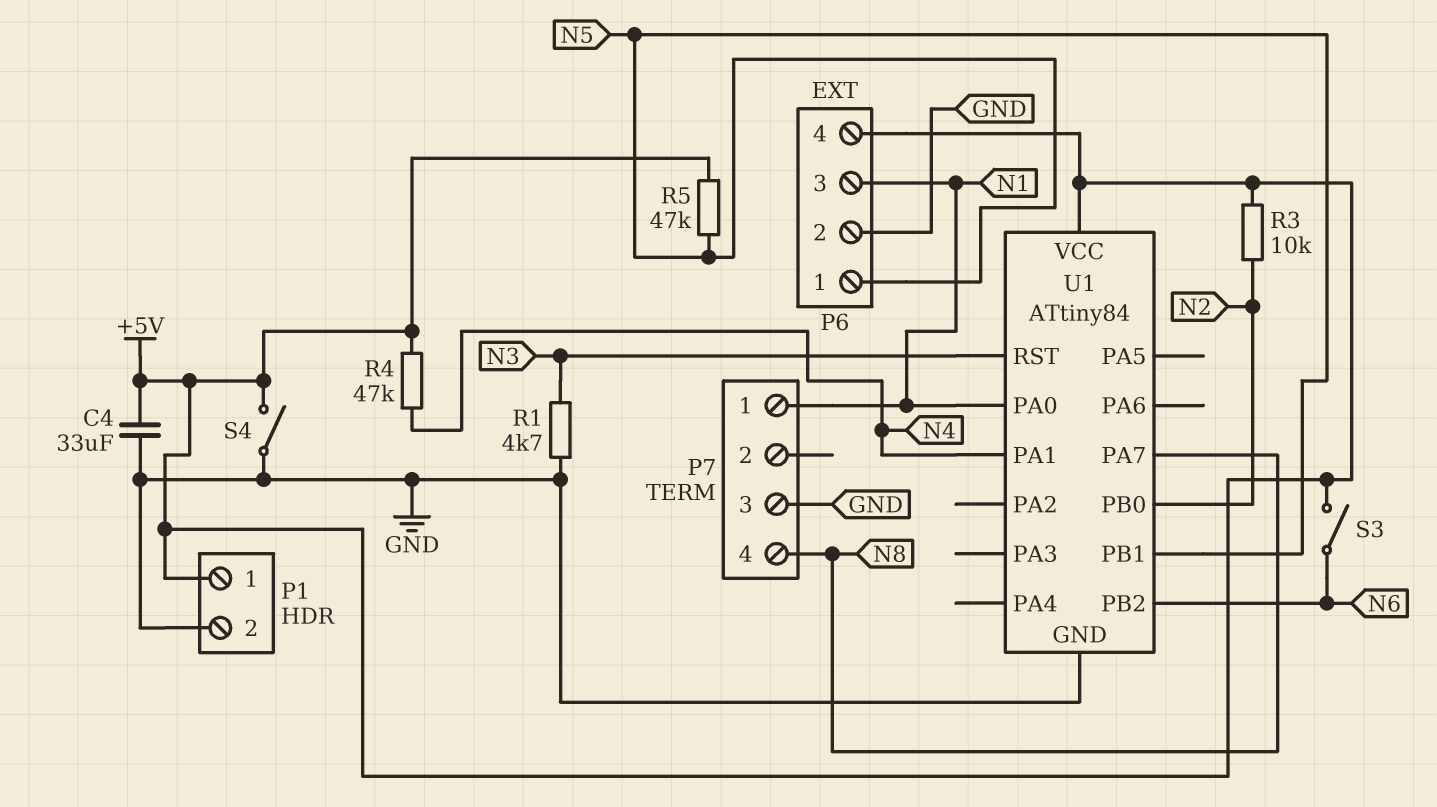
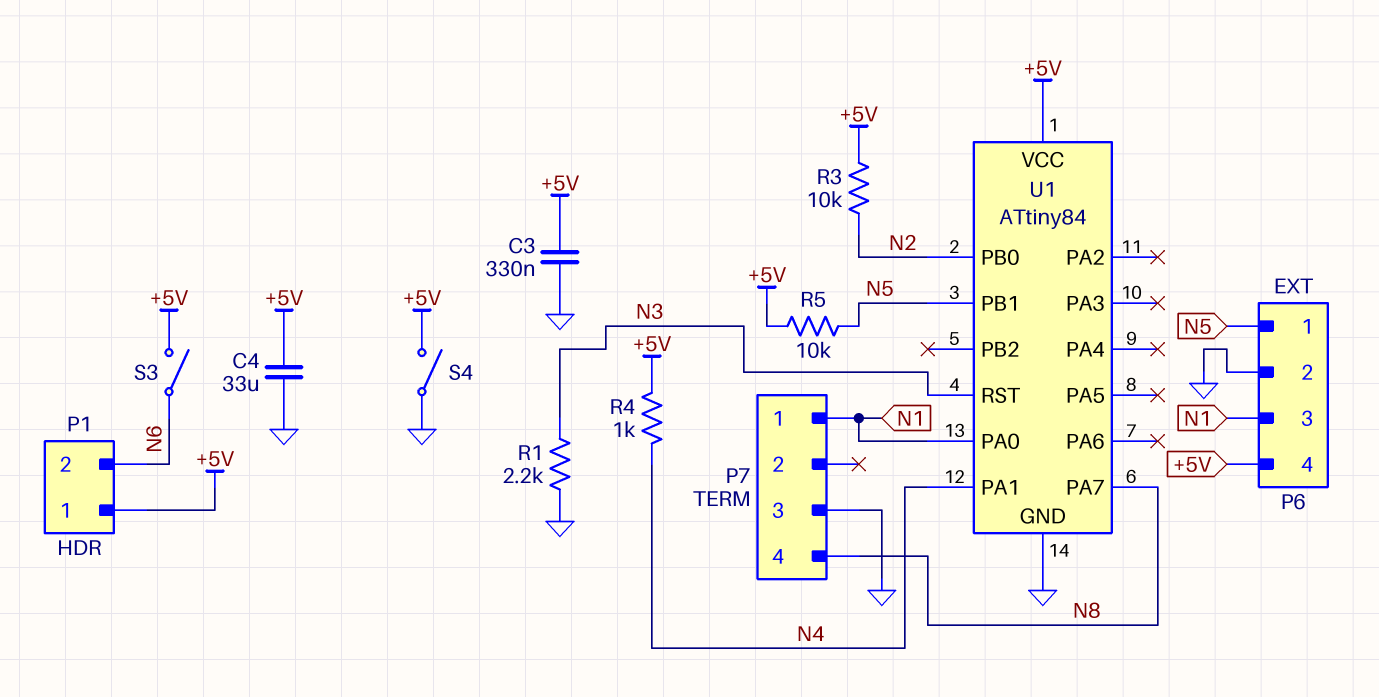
C3: none -> 330nF (+5V, GND)
P1 pin 2: GND -> N6
R1: 4.7k (GND, N3) -> 2.2k (GND, N3)
R4: 47k (+5V, N4) -> 1k (+5V, N4)
R5: 47k (+5V, N5) -> 10k (+5V, N5)
U1 pin PB2: N6 -> none

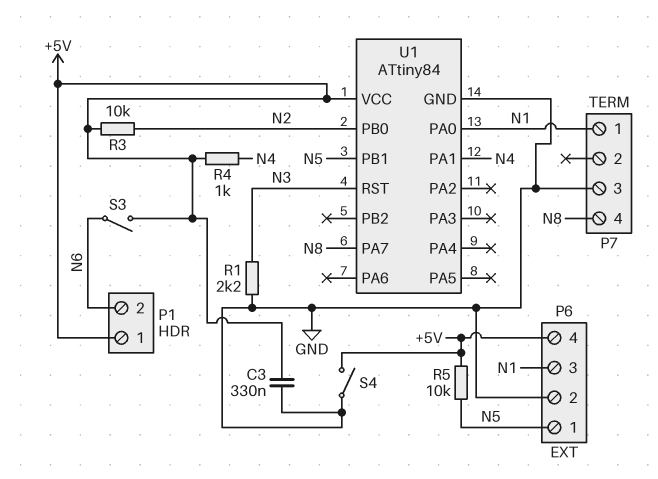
C4: 33uF (+5V, GND) -> none

